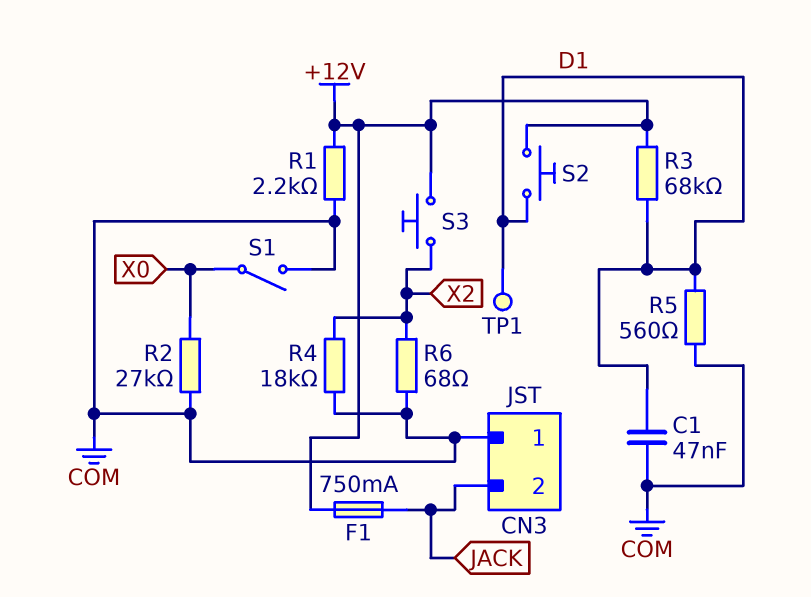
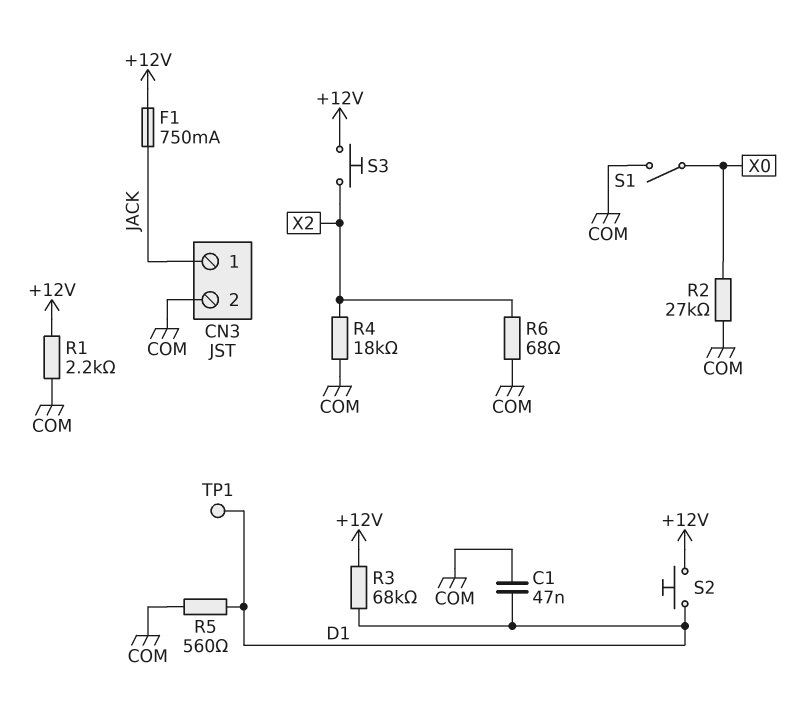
CN3 pin 1: COM -> JACK
CN3 pin 2: JACK -> COM

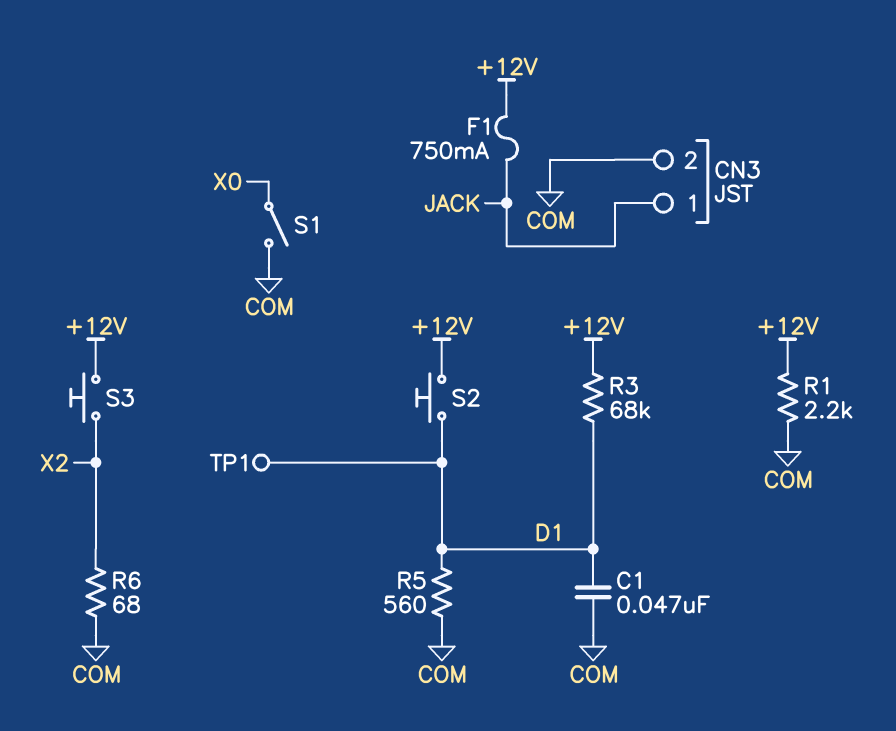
R2: 27k (COM, X0) -> none
R4: 18k (COM, X2) -> none

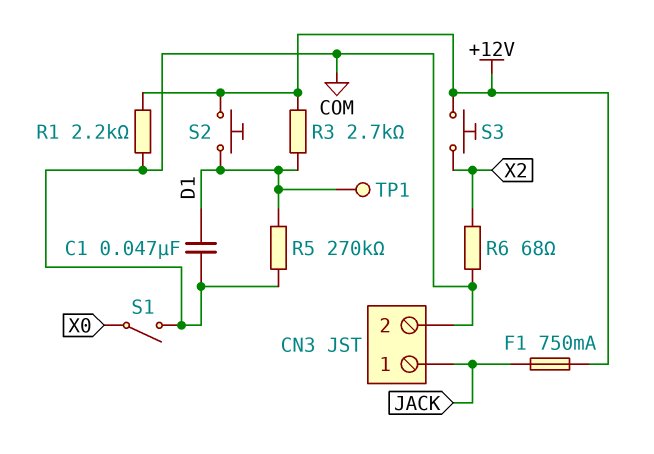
R3: 68k (+12V, D1) -> 2.7k (+12V, D1)
R5: 560 (COM, D1) -> 270k (COM, D1)

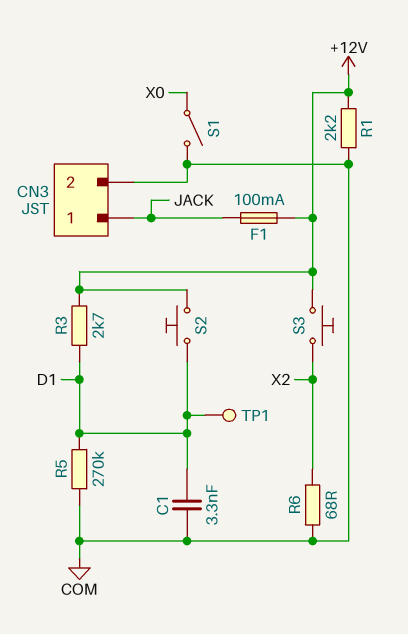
C1: 47nF (COM, D1) -> 3.3nF (COM, D1)
F1: 750mA (+12V, JACK) -> 100mA (+12V, JACK)

